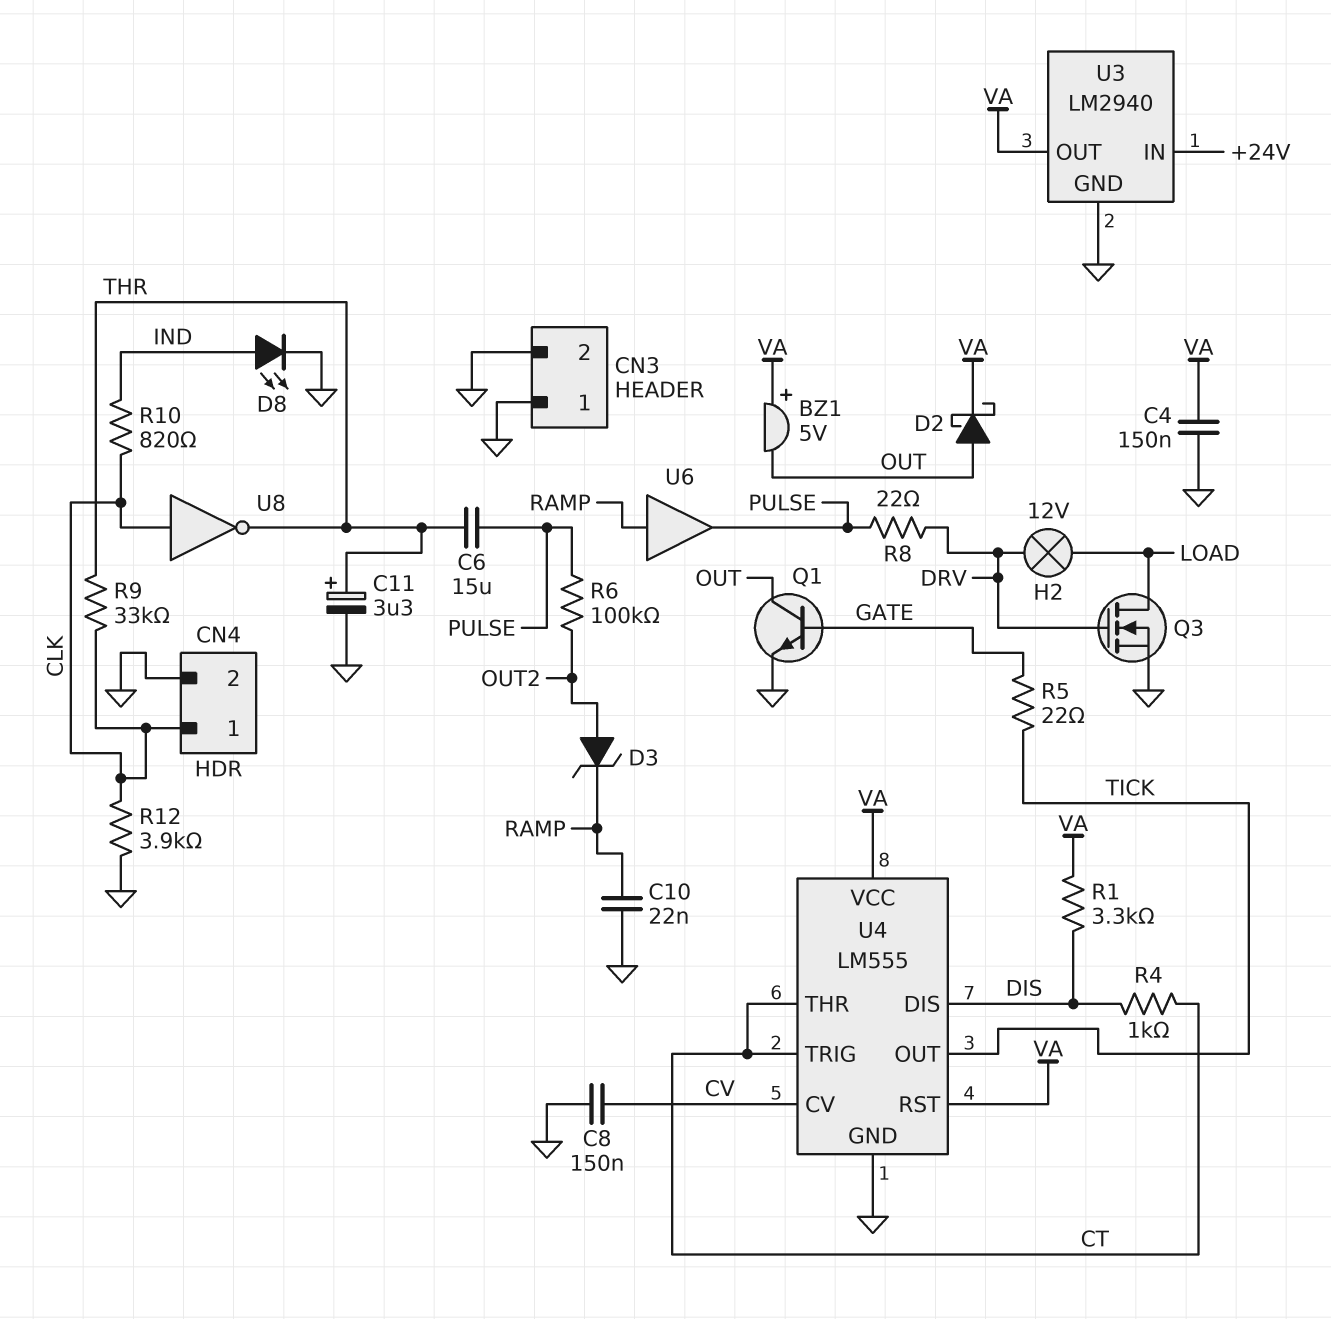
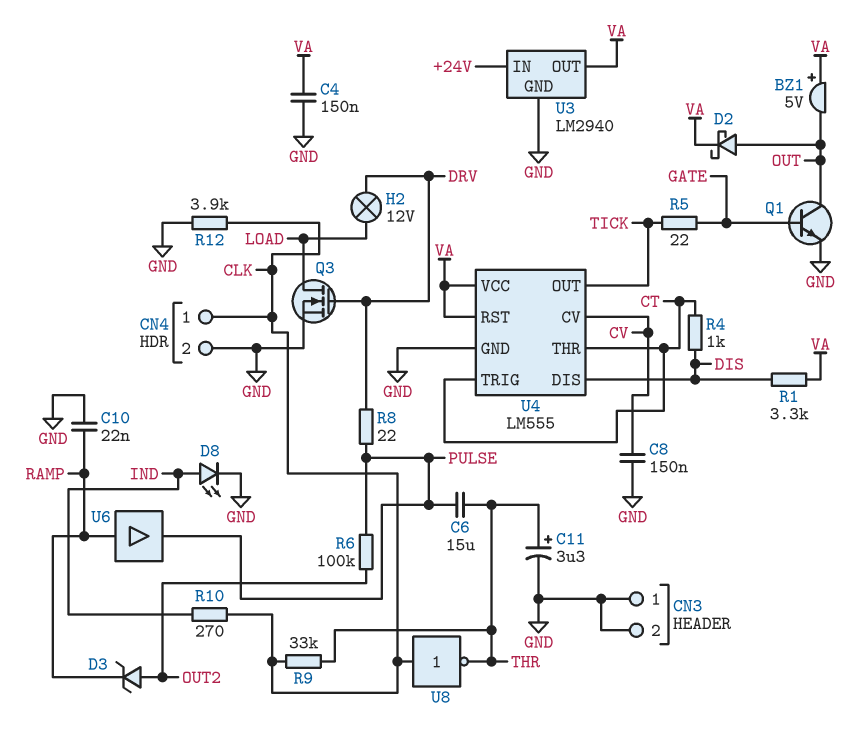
R10: 820 (CLK, IND) -> 270 (CLK, IND)

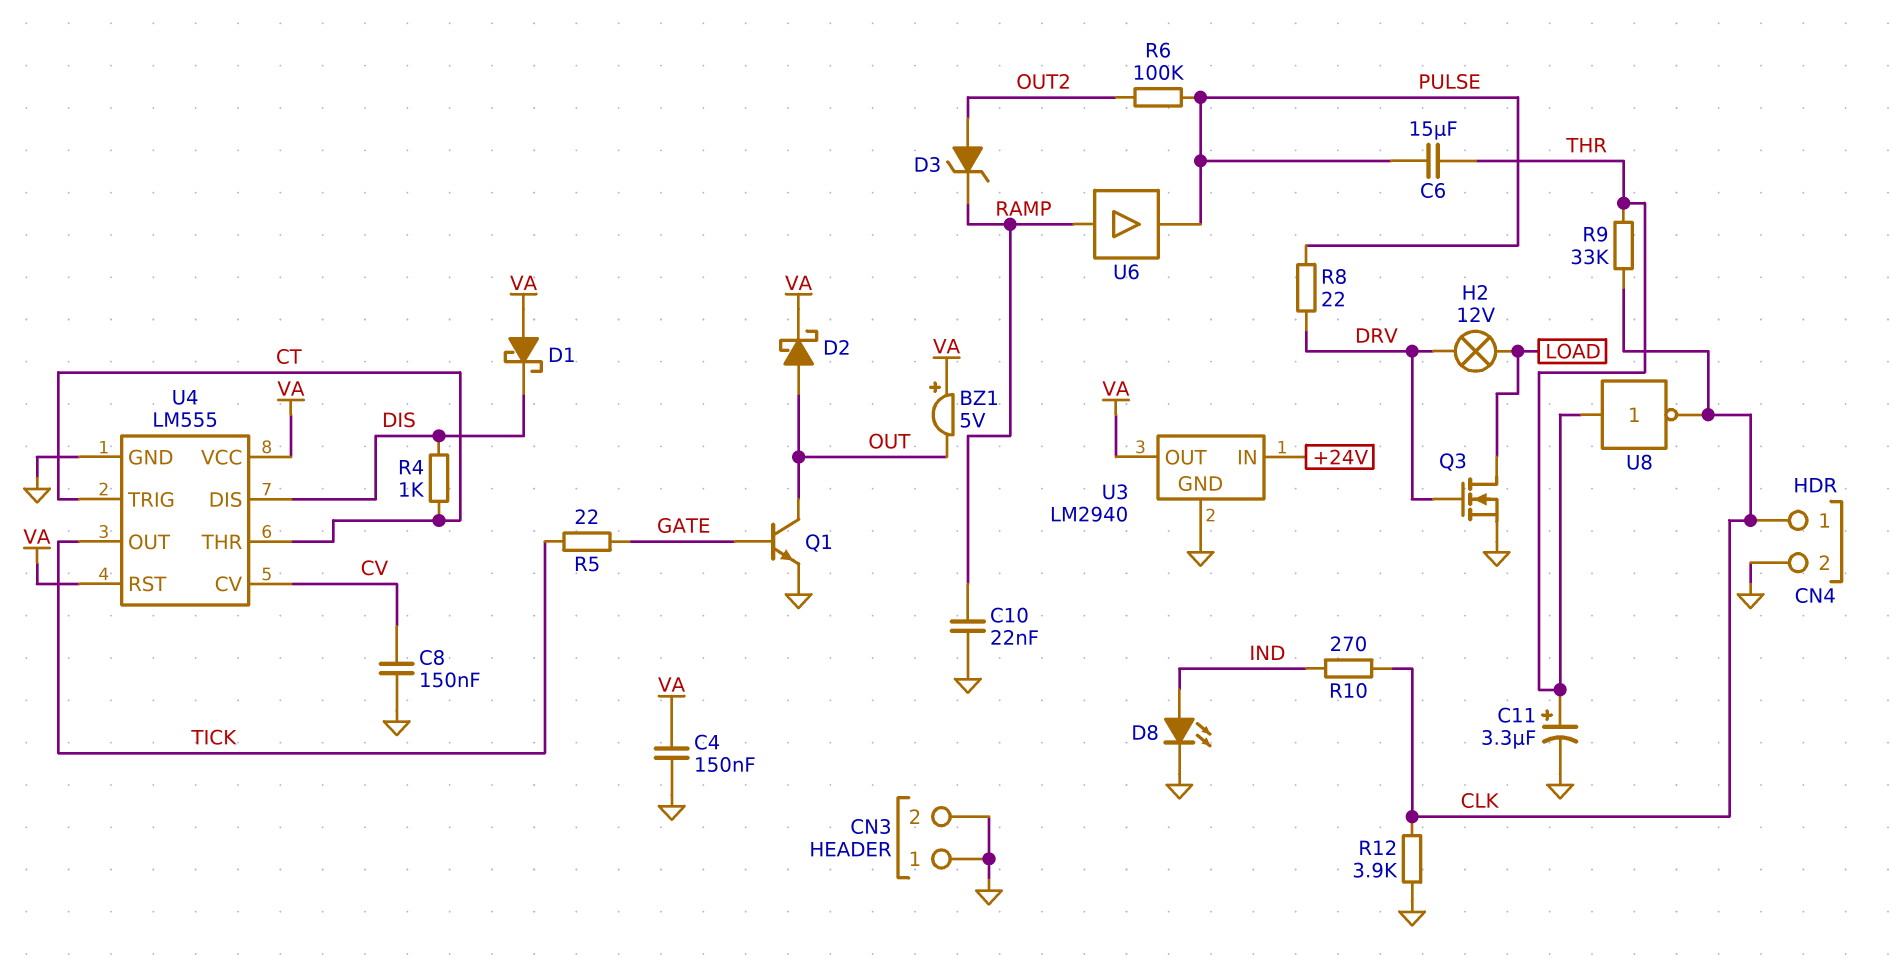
D1: none -> schottky (A VA, K DIS)
R1: 3.3k (DIS, VA) -> none
U8: NOT (in CLK, out THR) -> NOT (in THR, out CLK)

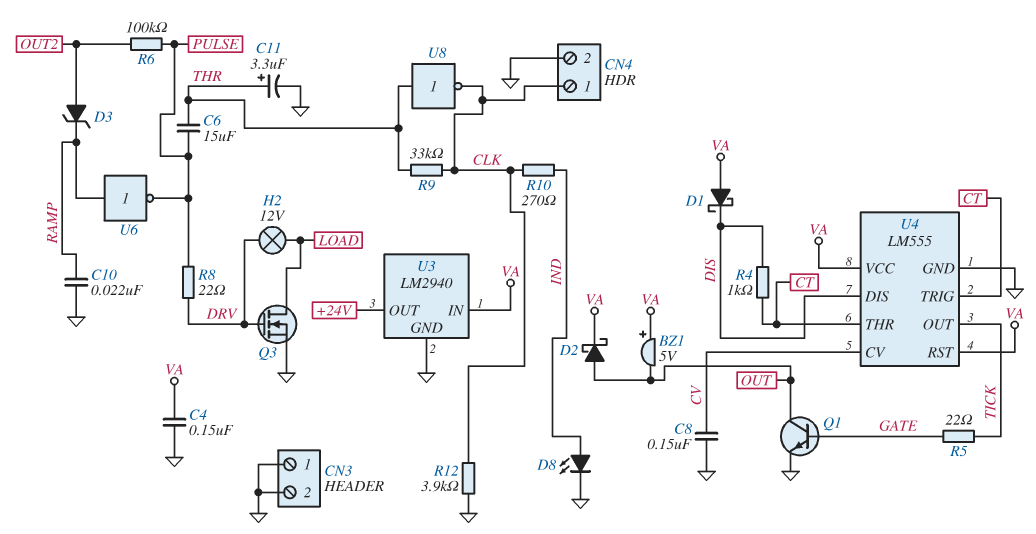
U3 pin IN: +24V -> VA
U3 pin OUT: VA -> +24V
U6: buffer (in RAMP, out PULSE) -> NOT (in RAMP, out PULSE)

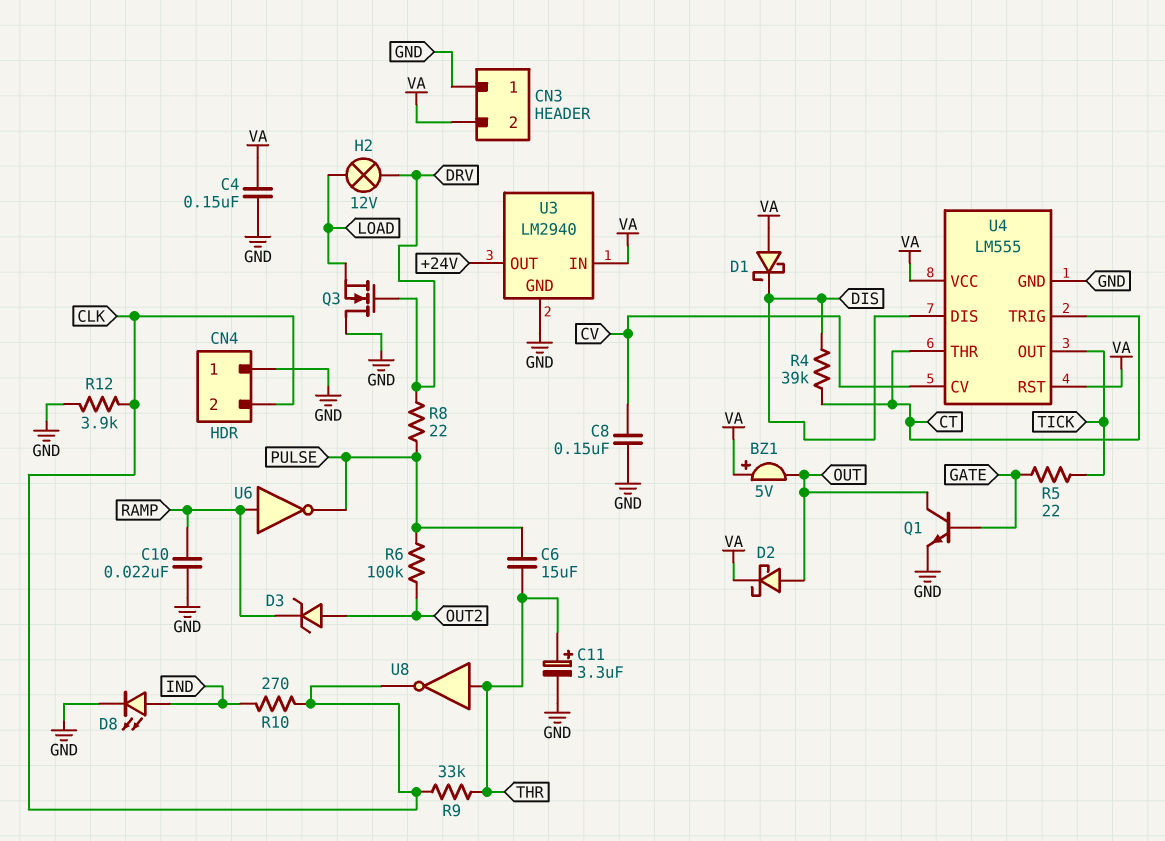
CN3 pin 2: GND -> VA
CN4 pin 1: CLK -> GND
CN4 pin 2: GND -> CLK
Q3: NMOS (G DRV, D LOAD, S GND) -> NMOS (G DRV, D GND, S LOAD)
R4: 1k (CT, DIS) -> 39k (CT, DIS)

